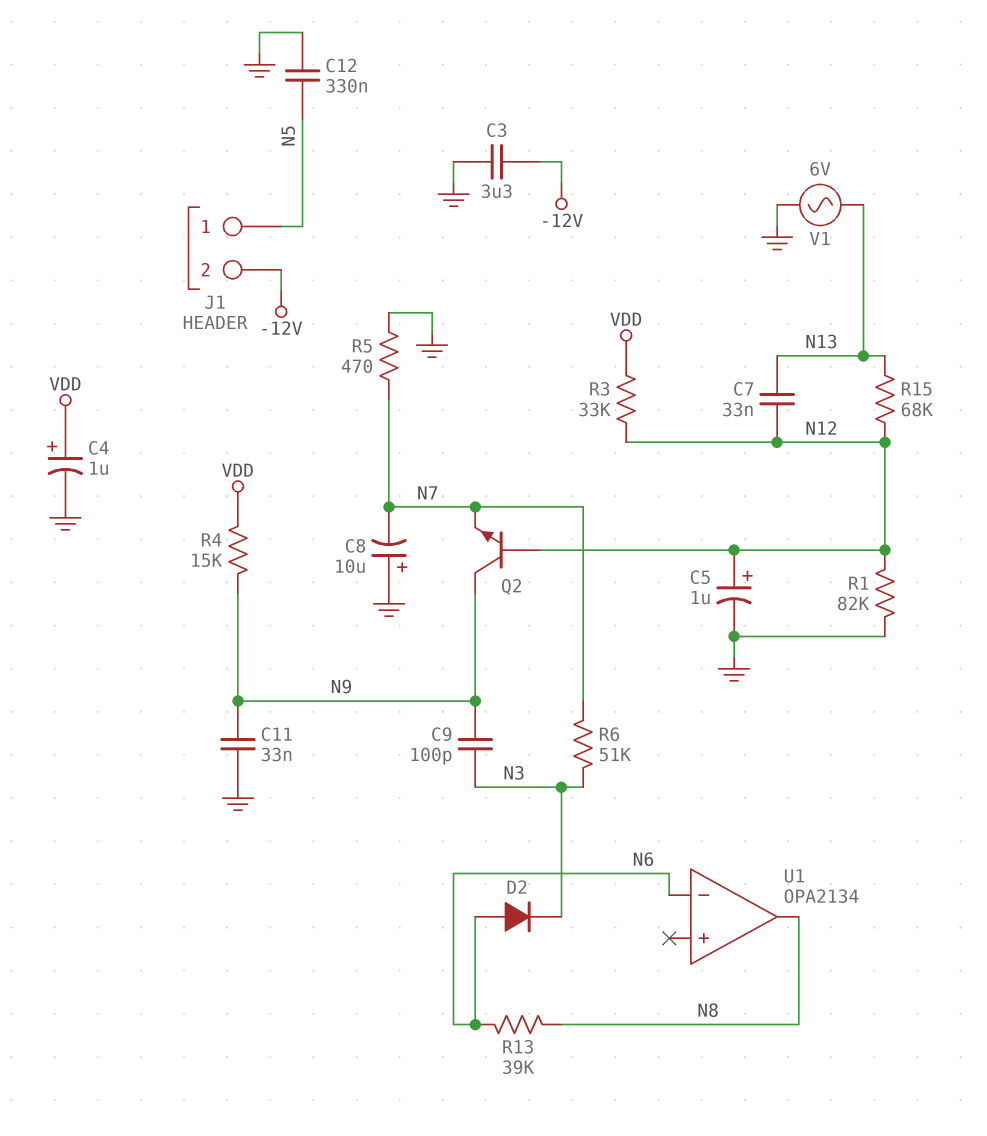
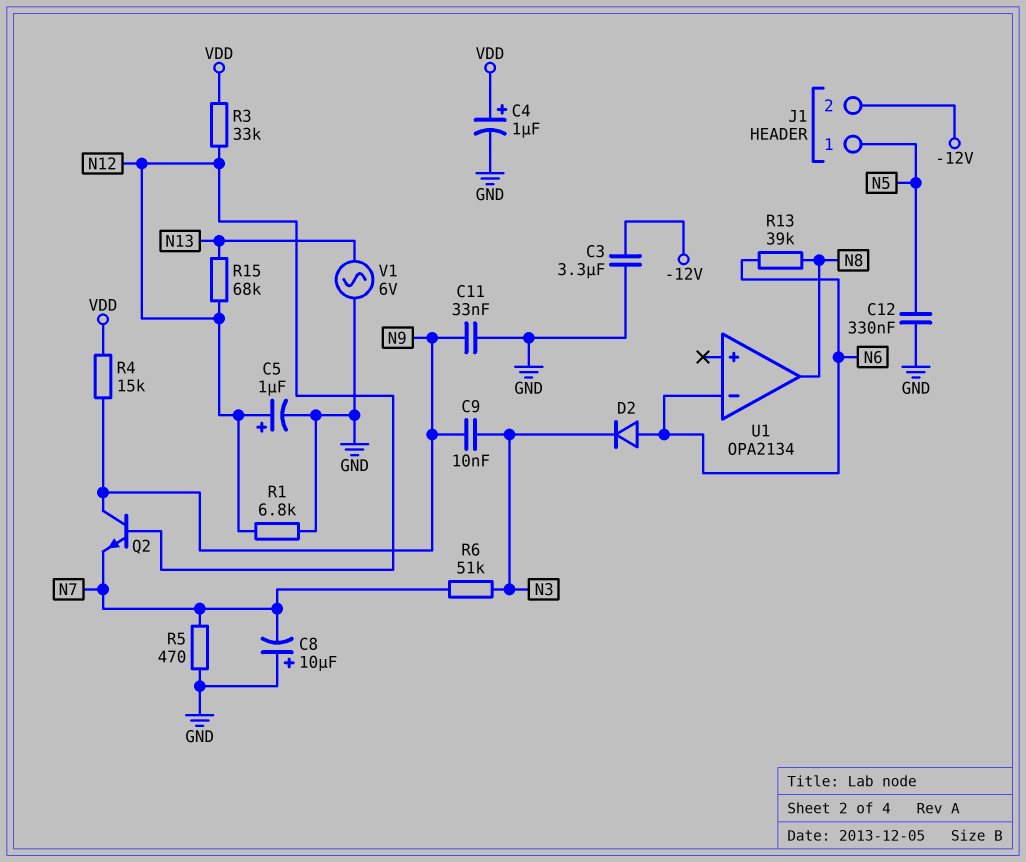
C7: 33nF (N12, N13) -> none
C9: 100pF (N3, N9) -> 10nF (N3, N9)
R1: 82k (GND, N12) -> 6.8k (GND, N12)

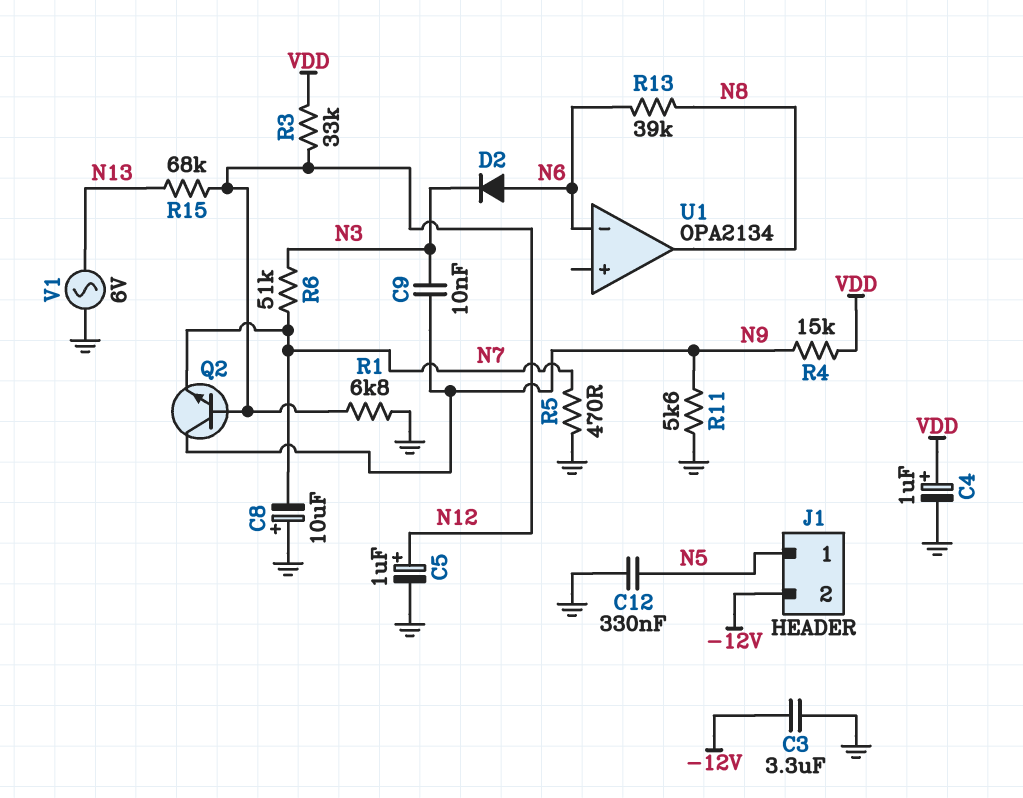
C11: 33nF (GND, N9) -> none
R11: none -> 5.6k (GND, N9)

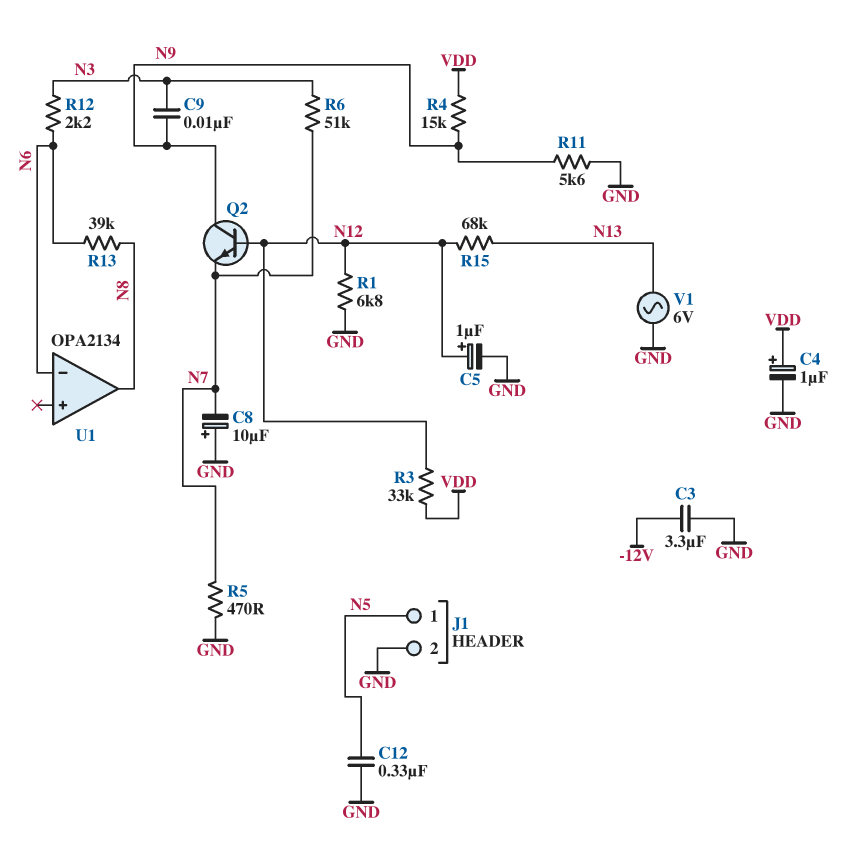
D2: diode (A N6, K N3) -> none
J1 pin 2: -12V -> GND
R12: none -> 2.2k (N3, N6)

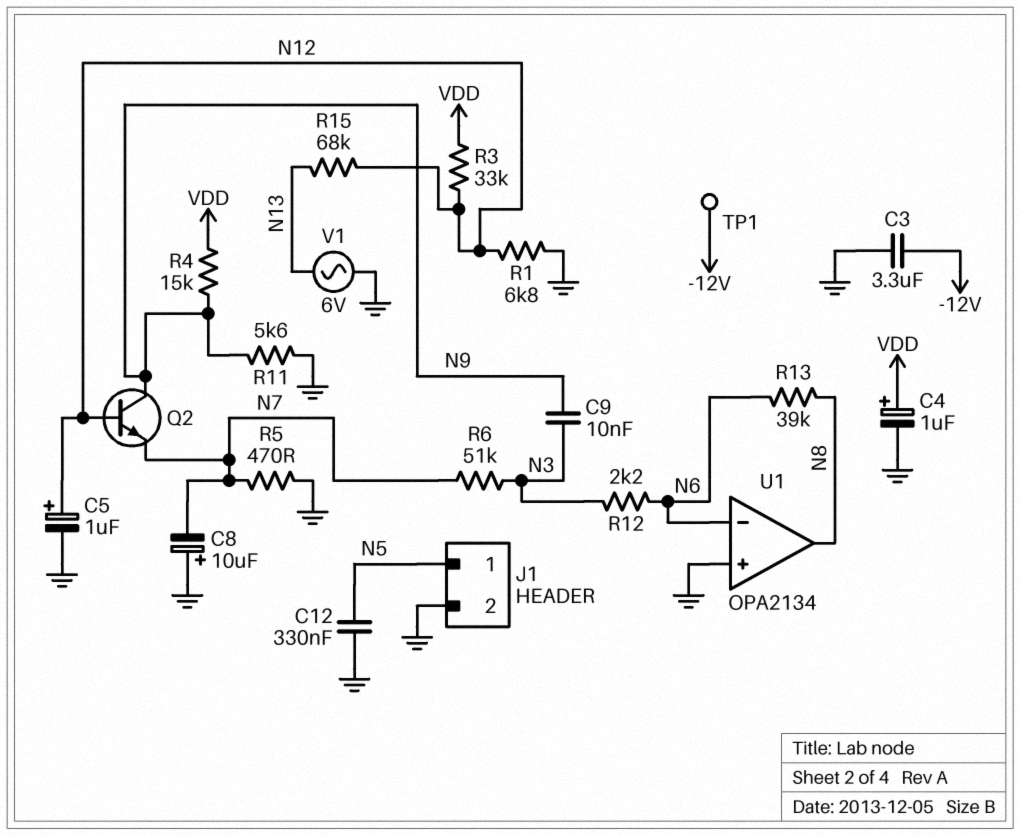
TP1: none -> test point (-12V)
U1 pin in+: none -> GND

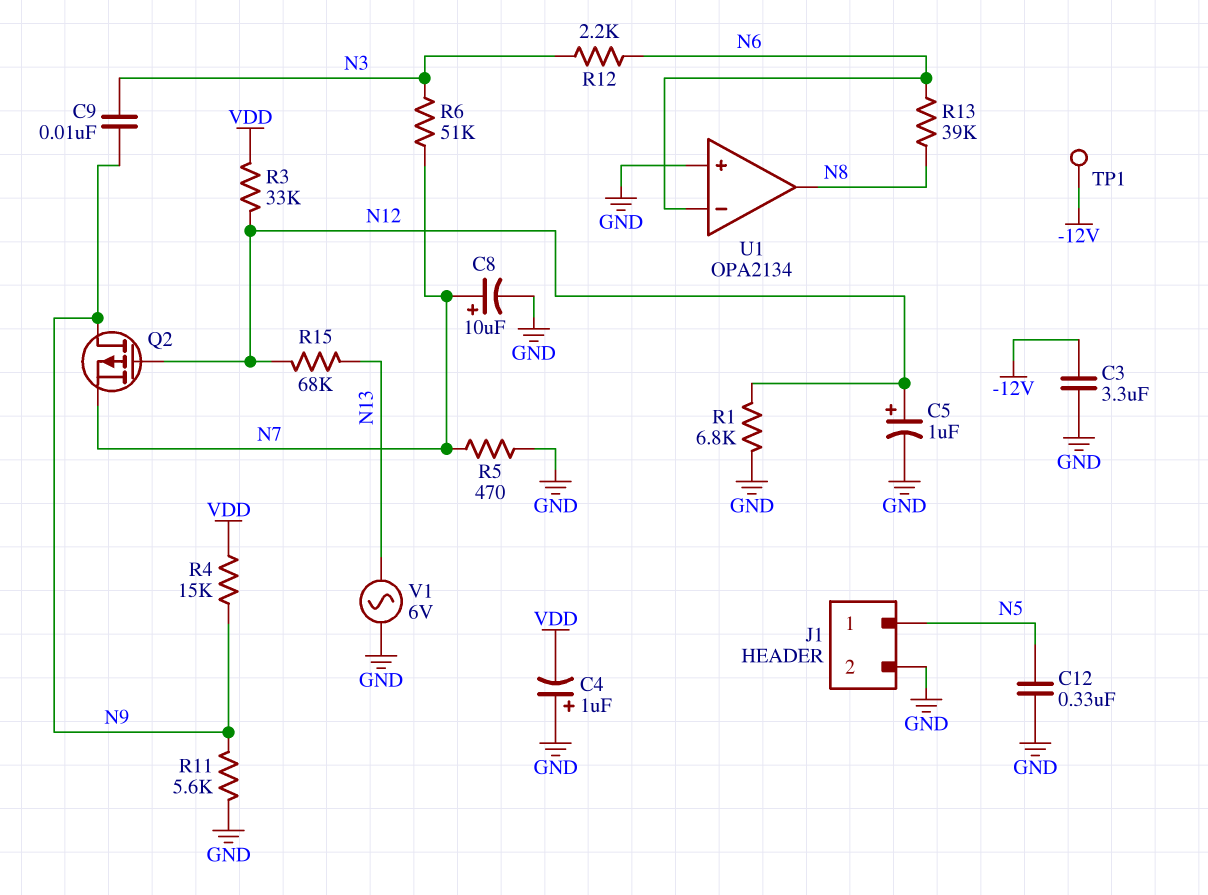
C4: 1uF (plus VDD, minus GND) -> 1uF (plus GND, minus VDD)
C8: 10uF (plus GND, minus N7) -> 10uF (plus N7, minus GND)
Q2: NPN (B N12, C N9, E N7) -> PMOS (G N12, D N9, S N7)

